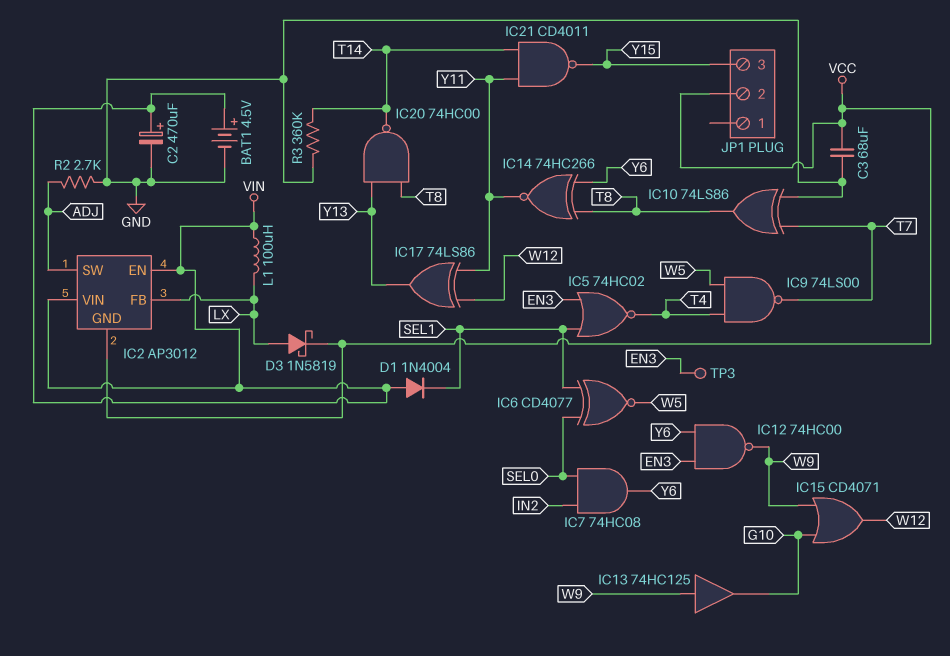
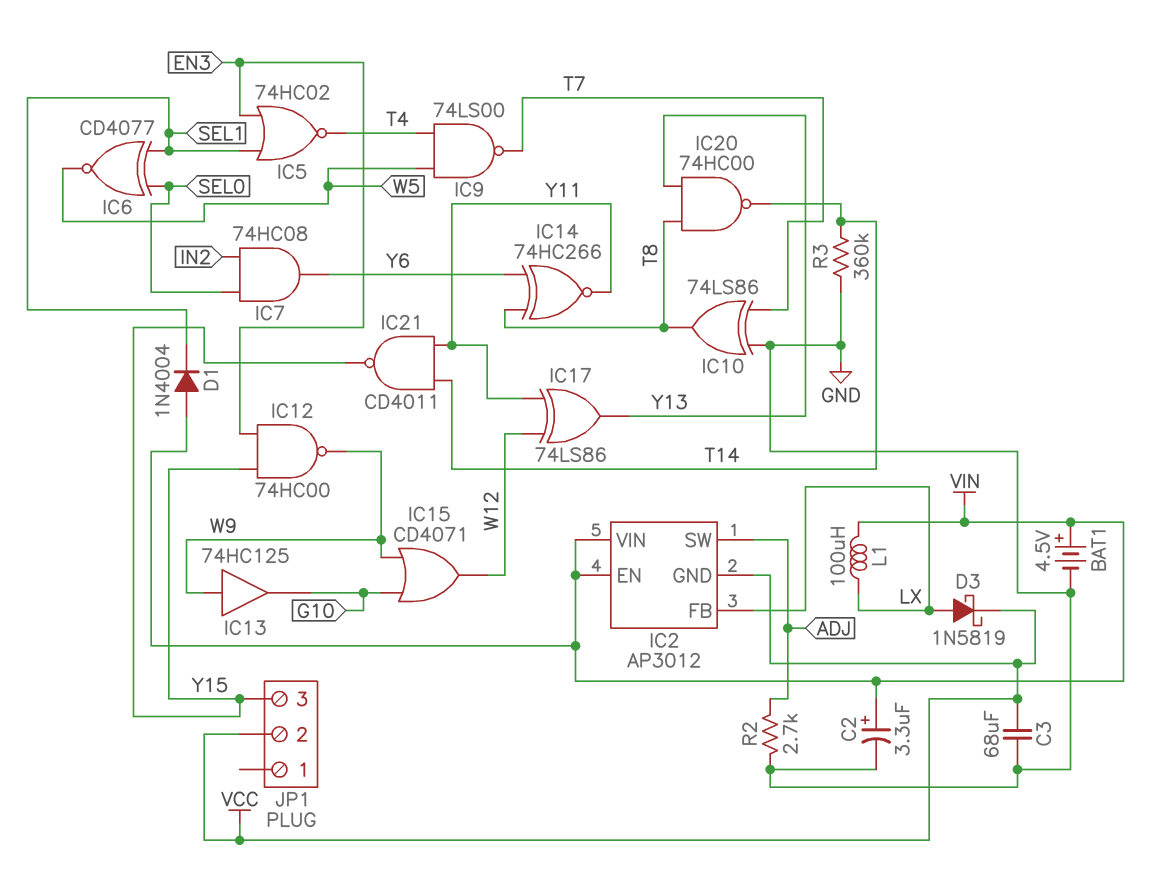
C2: 470uF (plus VIN, minus GND) -> 3.3uF (plus VIN, minus GND)
IC12: NAND 74HC00 (in EN3, in Y6, out W9) -> NAND 74HC00 (in EN3, in Y15, out W9)
TP3: test point (EN3) -> none

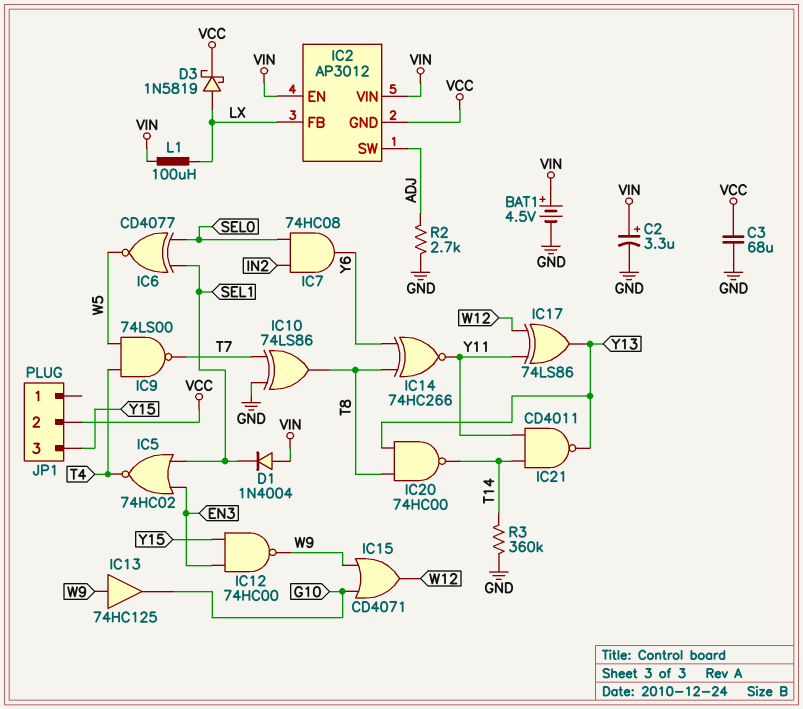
IC21: NAND CD4011 (in T14, in Y11, out Y15) -> NAND CD4011 (in T14, in Y11, out Y13)

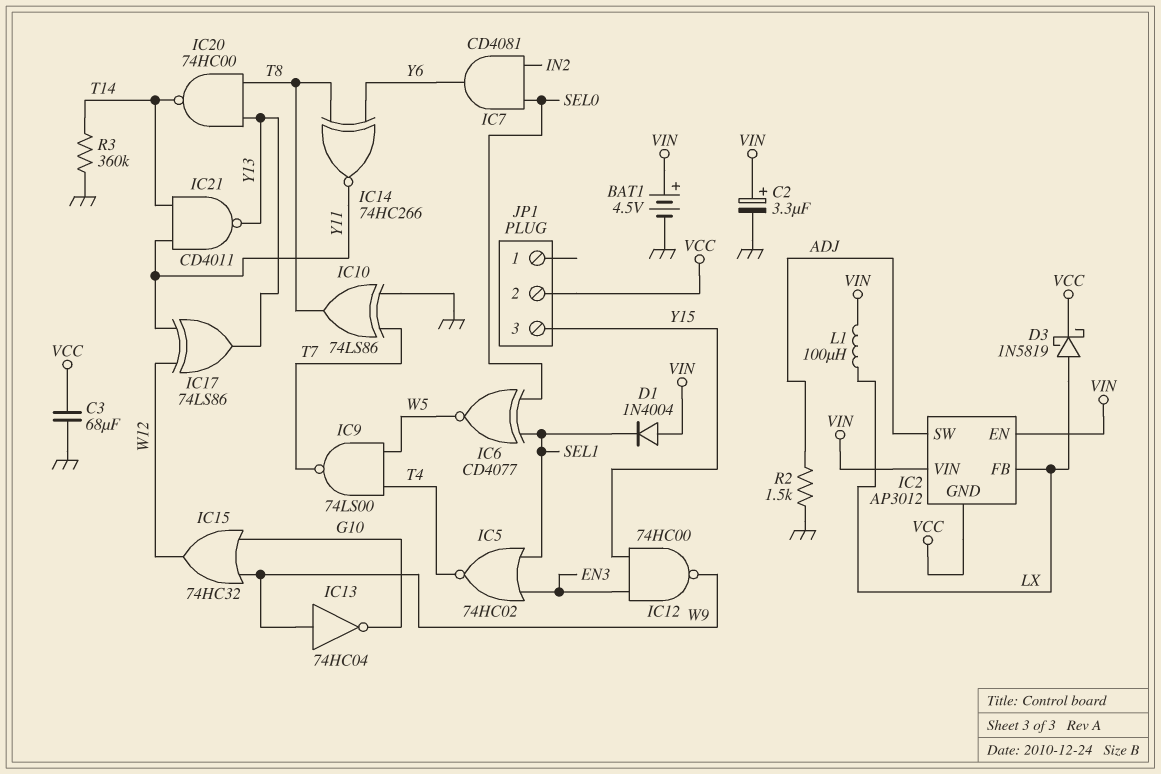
IC7: AND 74HC08 (in IN2, in SEL0, out Y6) -> AND CD4081 (in IN2, in SEL0, out Y6)
IC13: buffer 74HC125 (in W9, out G10) -> NOT 74HC04 (in W9, out G10)
IC15: OR CD4071 (in G10, in W9, out W12) -> OR 74HC32 (in G10, in W9, out W12)
R2: 2.7k (ADJ, GND) -> 1.5k (ADJ, GND)

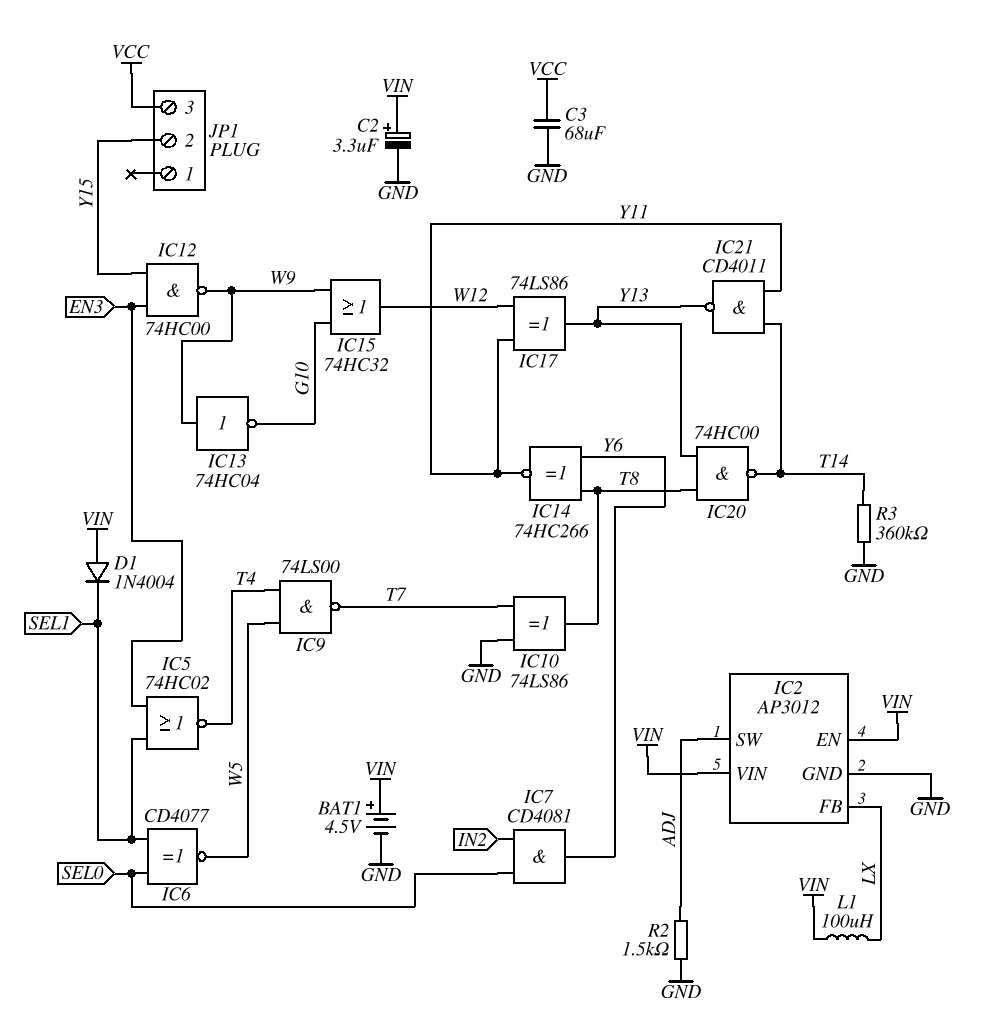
D3: schottky 1N5819 (A LX, K VCC) -> none
IC2 pin GND: VCC -> GND
JP1 pin 2: VCC -> Y15
JP1 pin 3: Y15 -> VCC

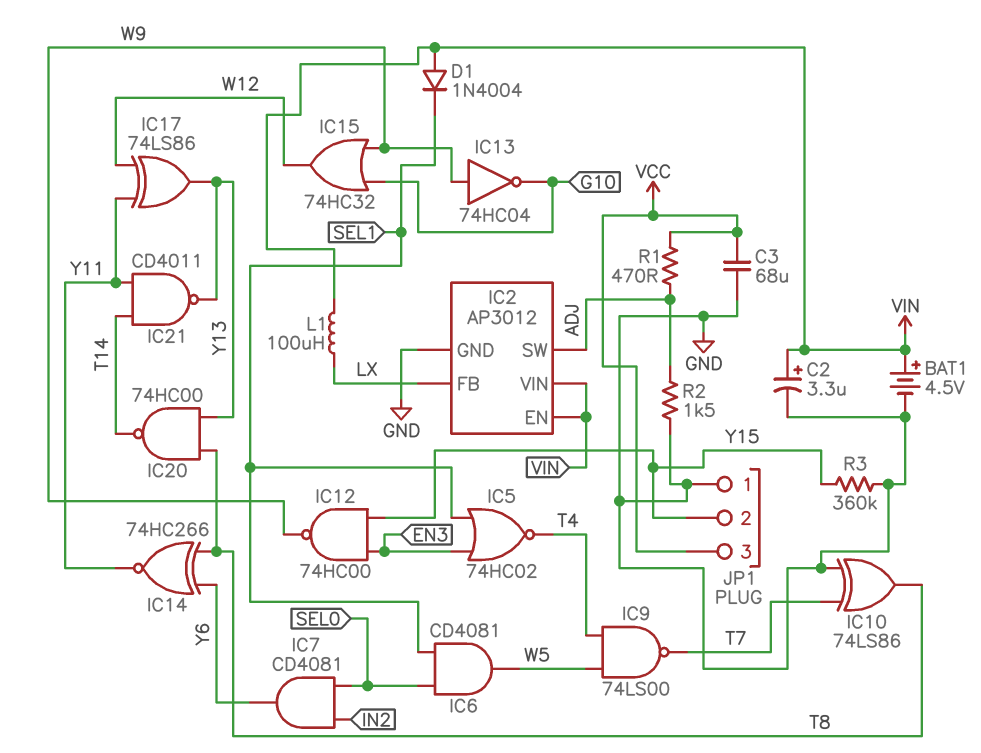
IC6: XNOR CD4077 (in SEL0, in SEL1, out W5) -> AND CD4081 (in SEL0, in SEL1, out W5)
JP1 pin 1: none -> GND
R1: none -> 470 (ADJ, VCC)
R3: 360k (GND, T14) -> 360k (GND, Y15)

